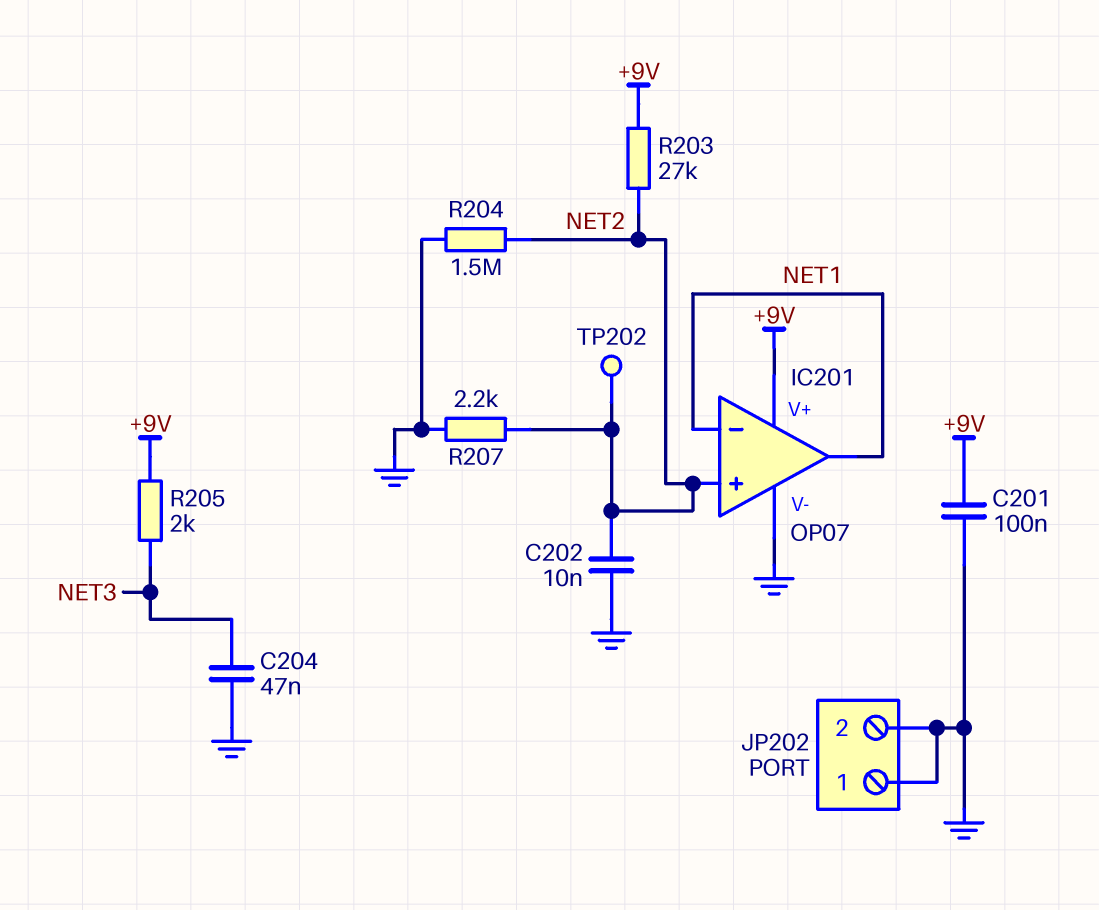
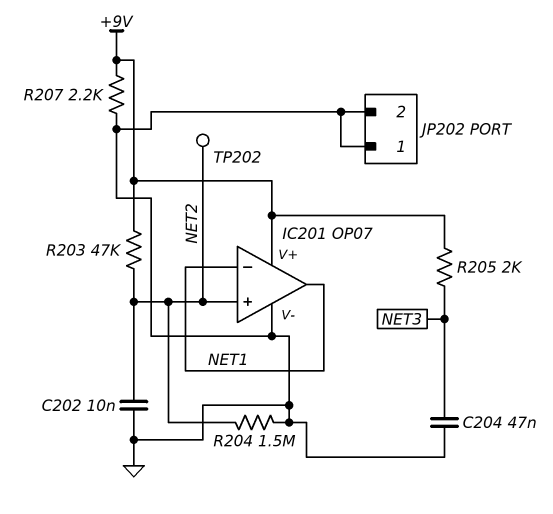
C201: 100nF (+9V, GND) -> none
R203: 27k (+9V, NET2) -> 47k (+9V, NET2)
R207: 2.2k (GND, NET2) -> 2.2k (+9V, GND)

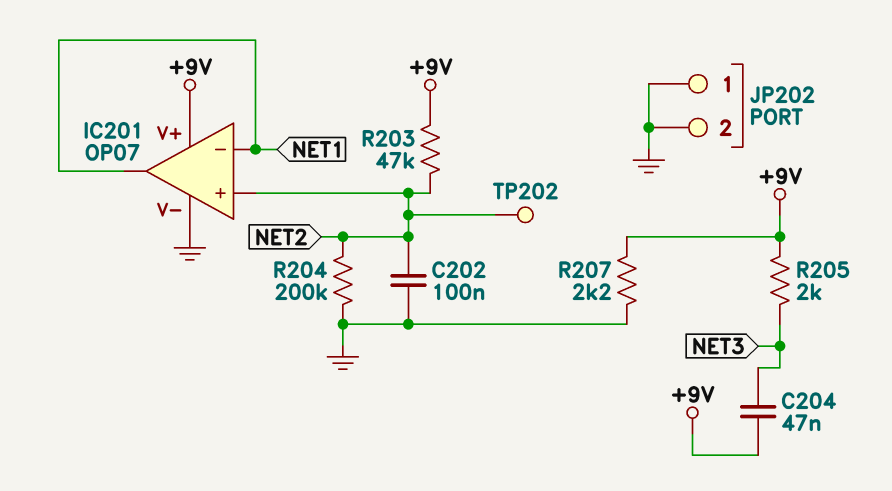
C202: 10nF (GND, NET2) -> 100nF (GND, NET2)
C204: 47nF (GND, NET3) -> 47nF (+9V, NET3)
R204: 1.5M (GND, NET2) -> 200k (GND, NET2)

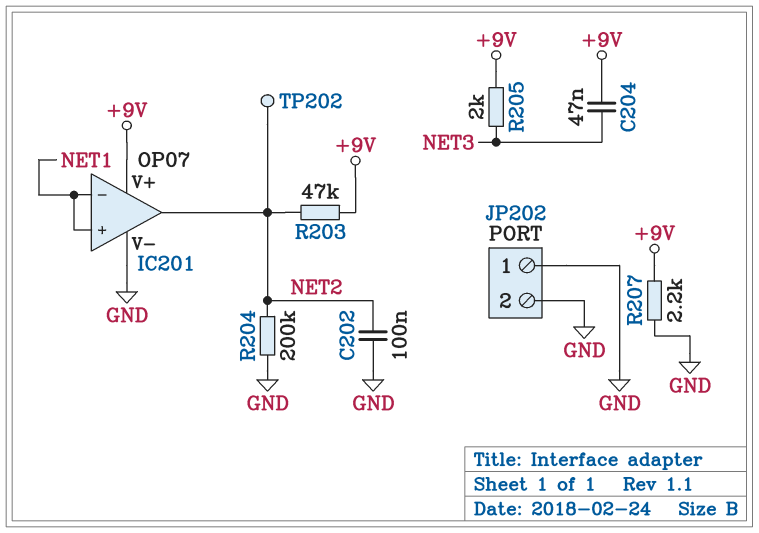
IC201 pin in+: NET2 -> NET1
IC201 pin out: NET1 -> NET2

